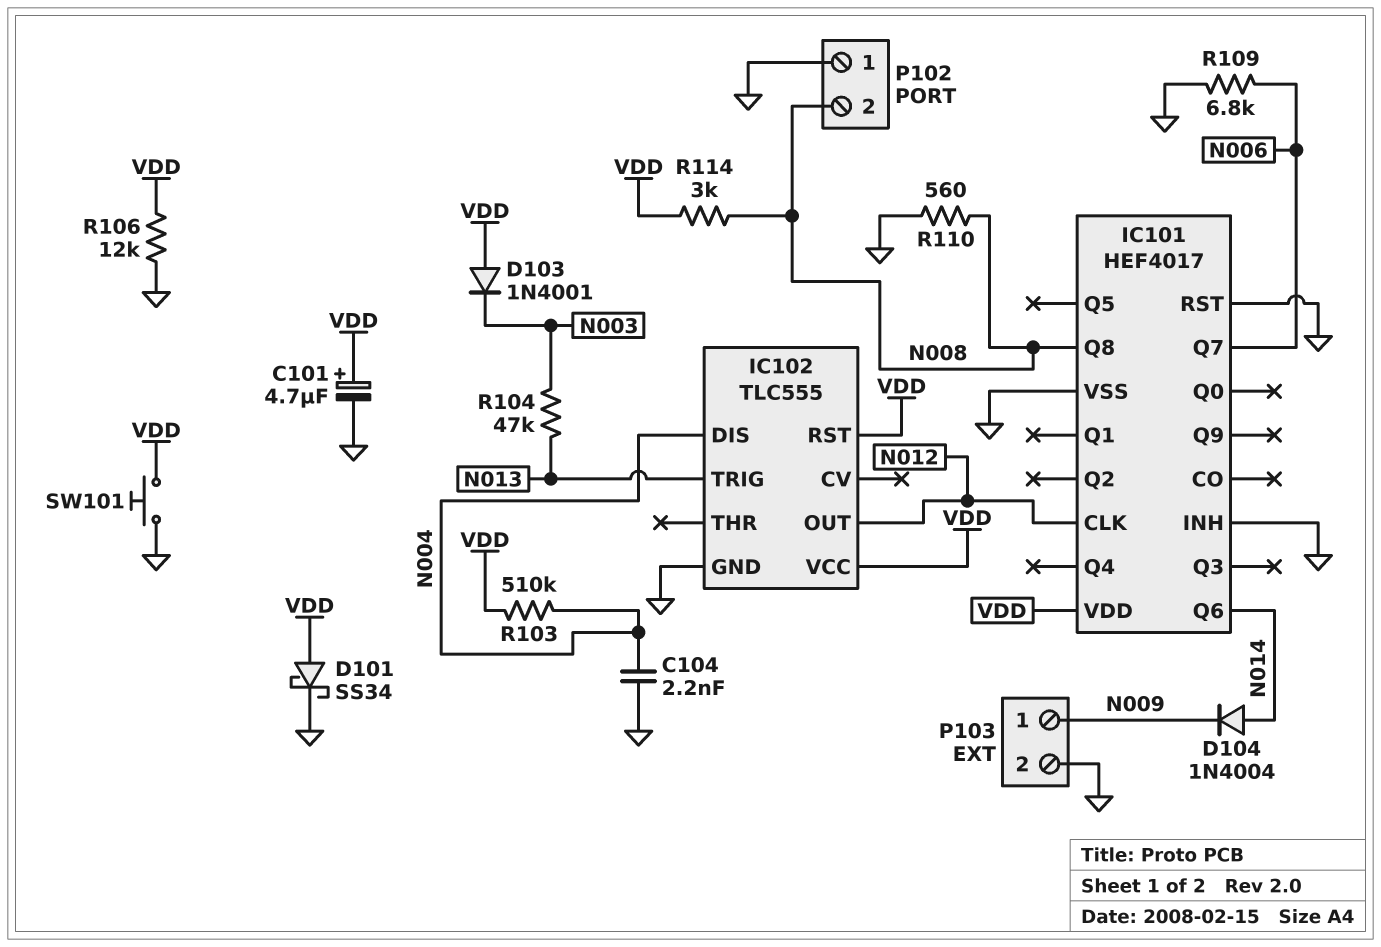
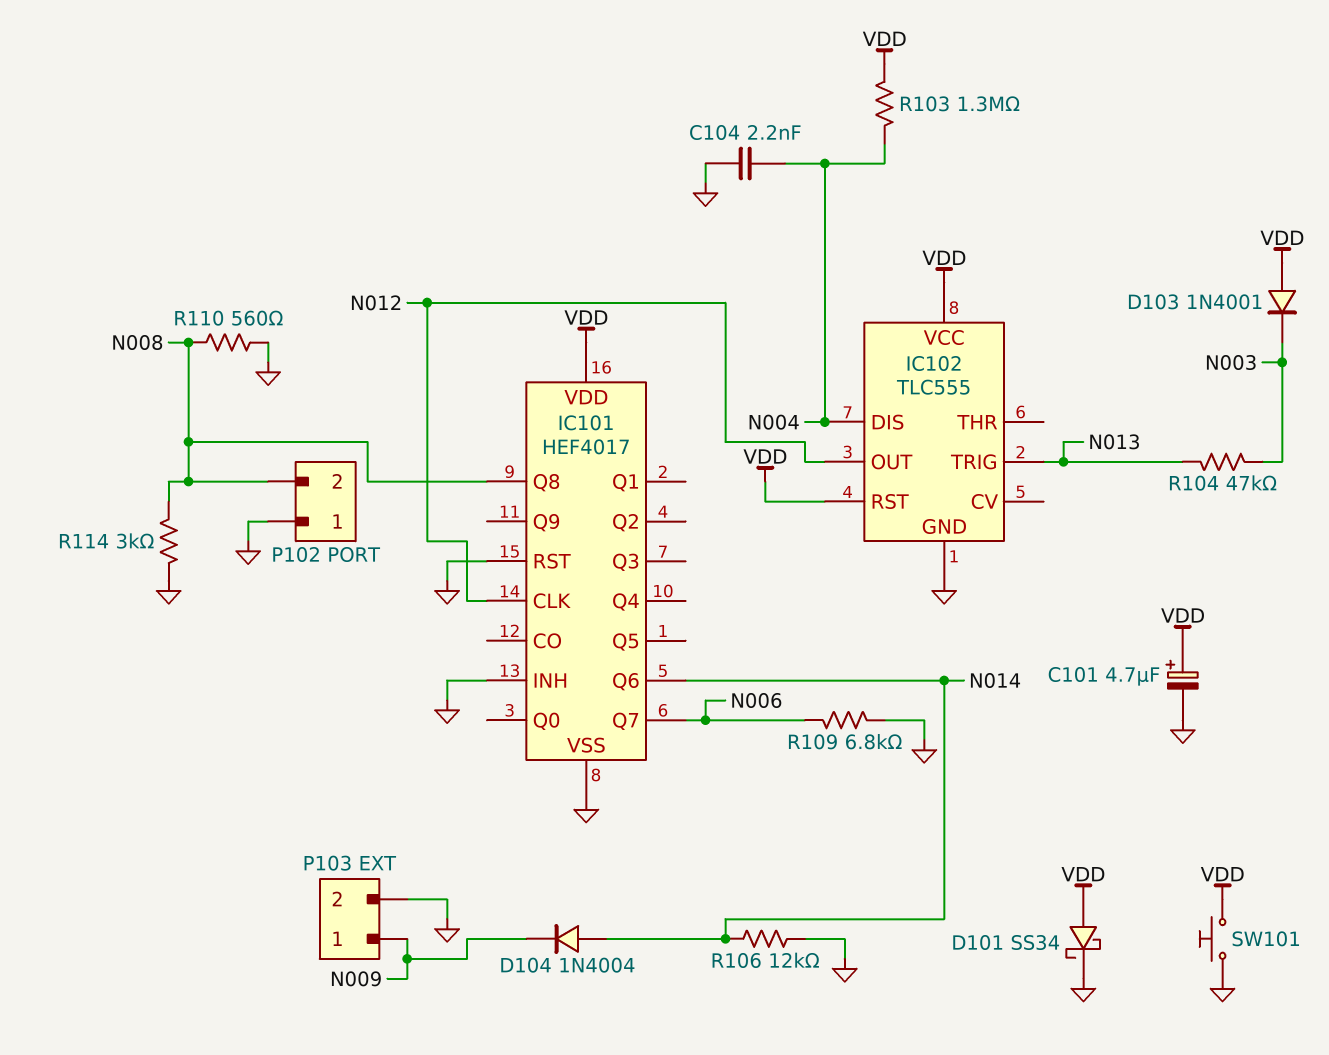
R103: 510k (N004, VDD) -> 1.3M (N004, VDD)
R106: 12k (GND, VDD) -> 12k (GND, N014)
R114: 3k (N008, VDD) -> 3k (GND, N008)

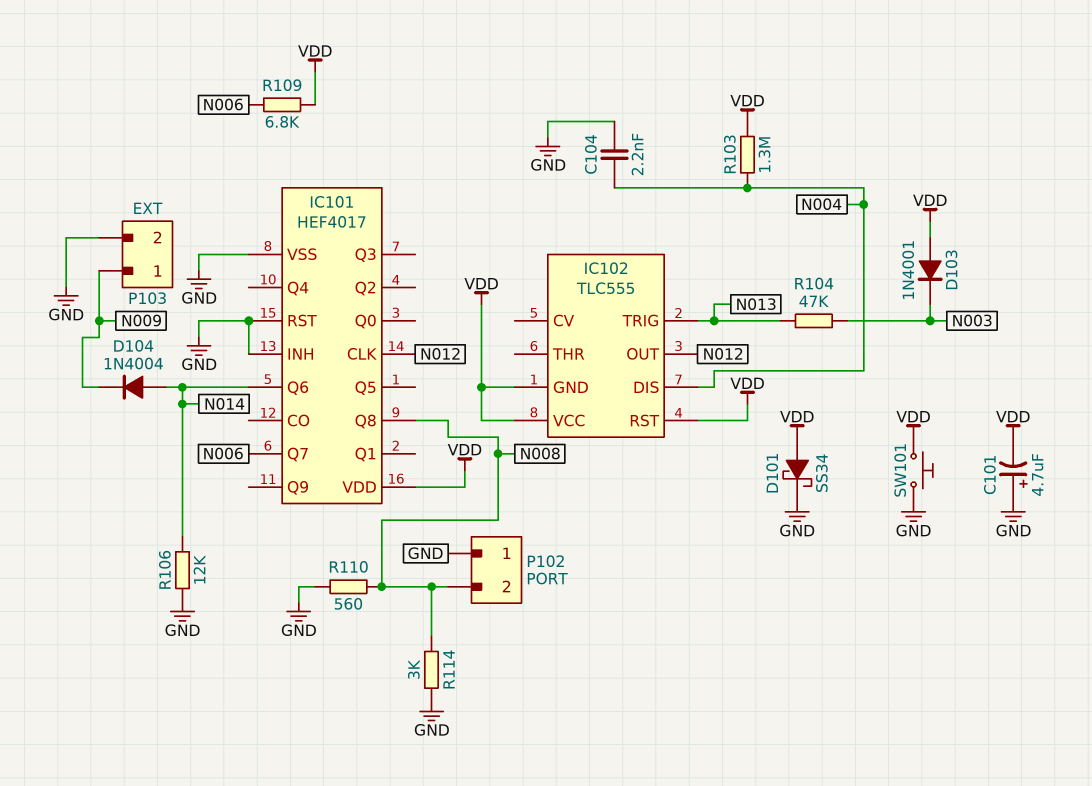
C101: 4.7uF (plus VDD, minus GND) -> 4.7uF (plus GND, minus VDD)
IC102 pin GND: GND -> VDD
R109: 6.8k (GND, N006) -> 6.8k (N006, VDD)

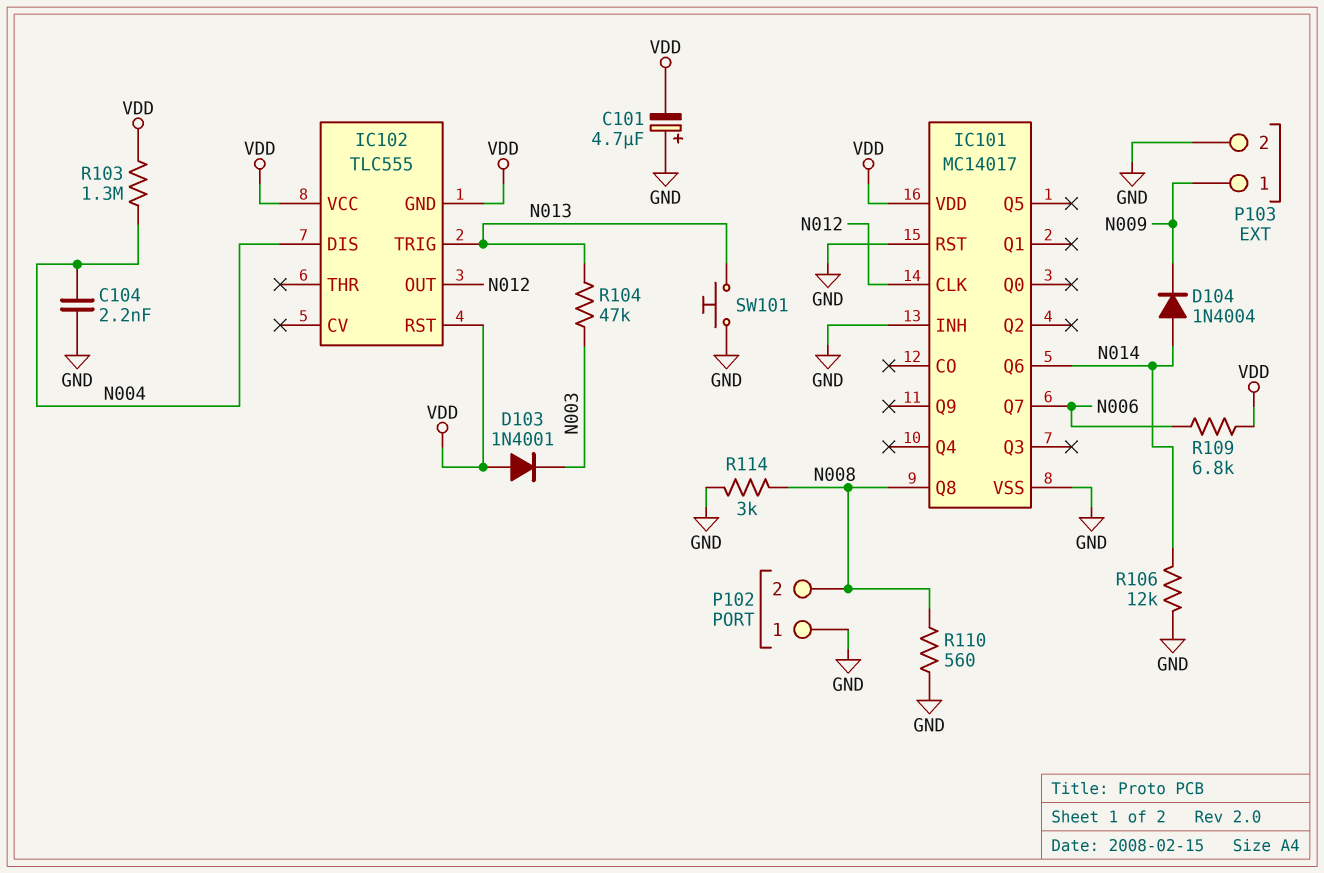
D101: schottky SS34 (A VDD, K GND) -> none
IC101: HEF4017 -> MC14017
SW101: button (GND, VDD) -> button (GND, N013)

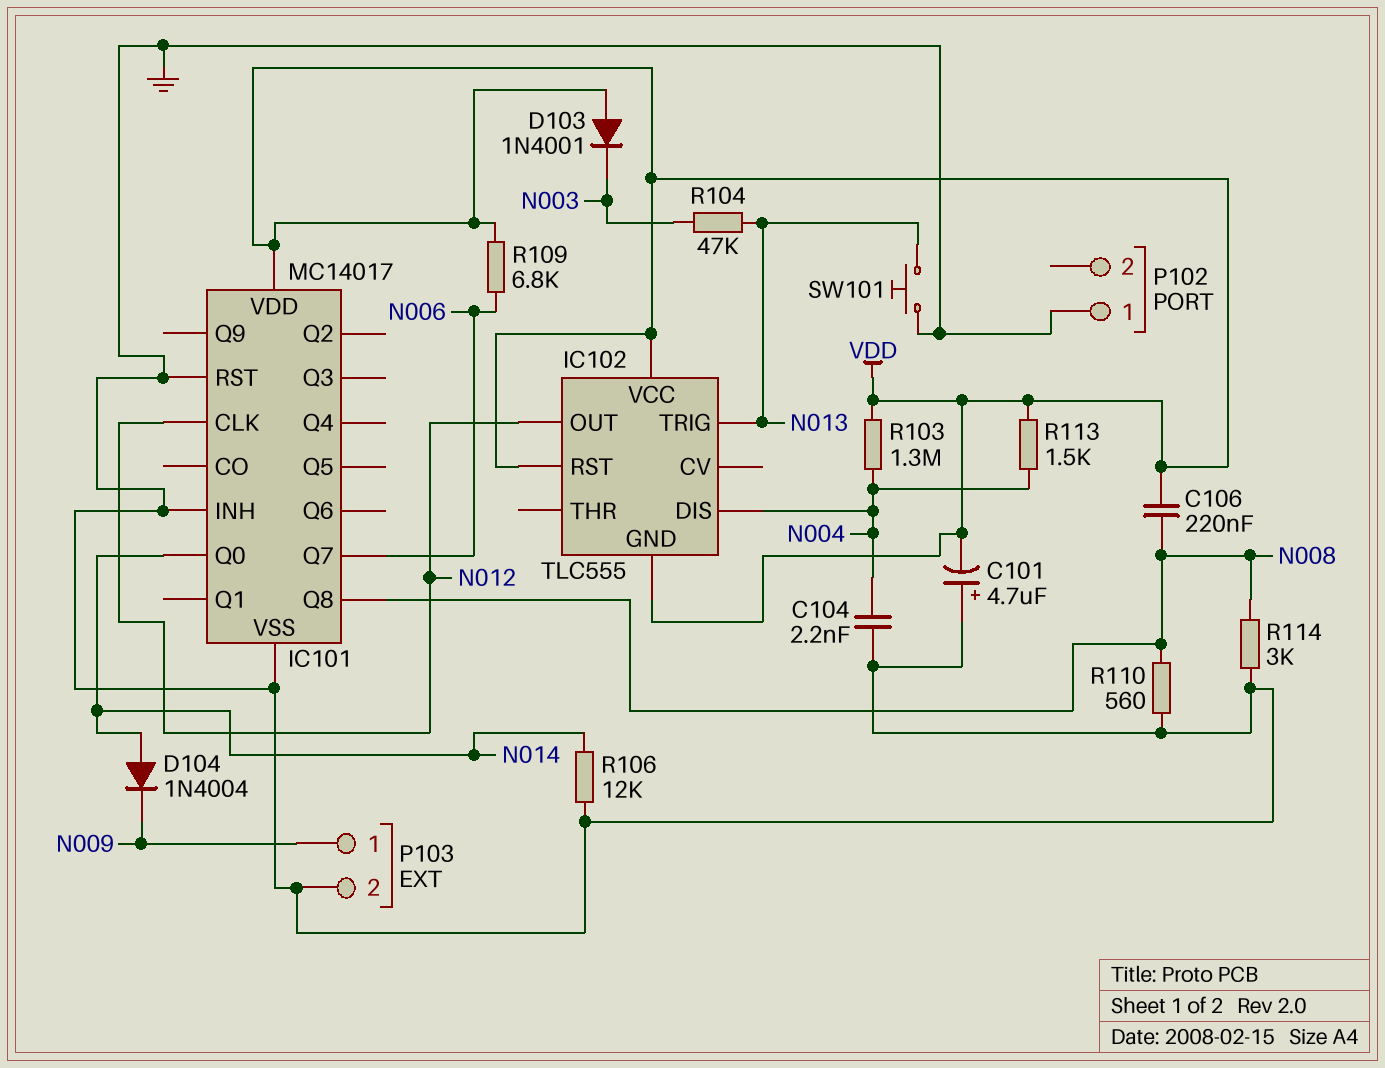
C106: none -> 220nF (N008, VDD)
IC101 pin Q0: none -> N014
IC101 pin Q6: N014 -> none
P102 pin 2: N008 -> none
R113: none -> 1.5k (N004, VDD)

